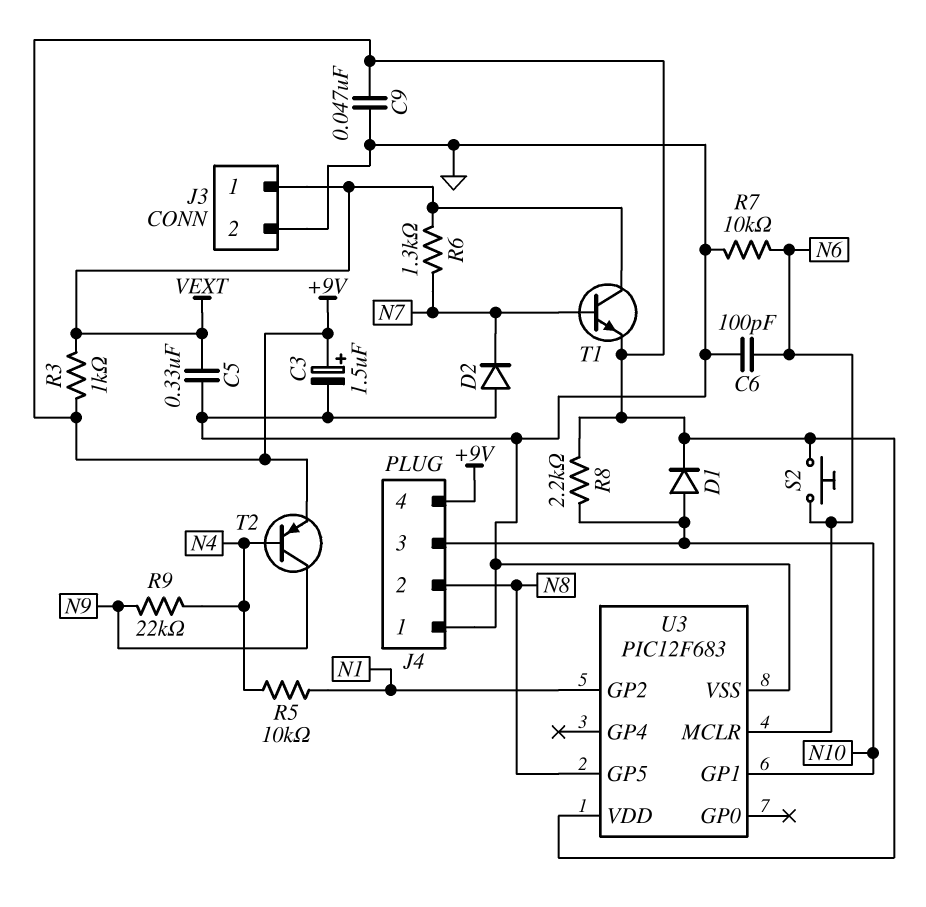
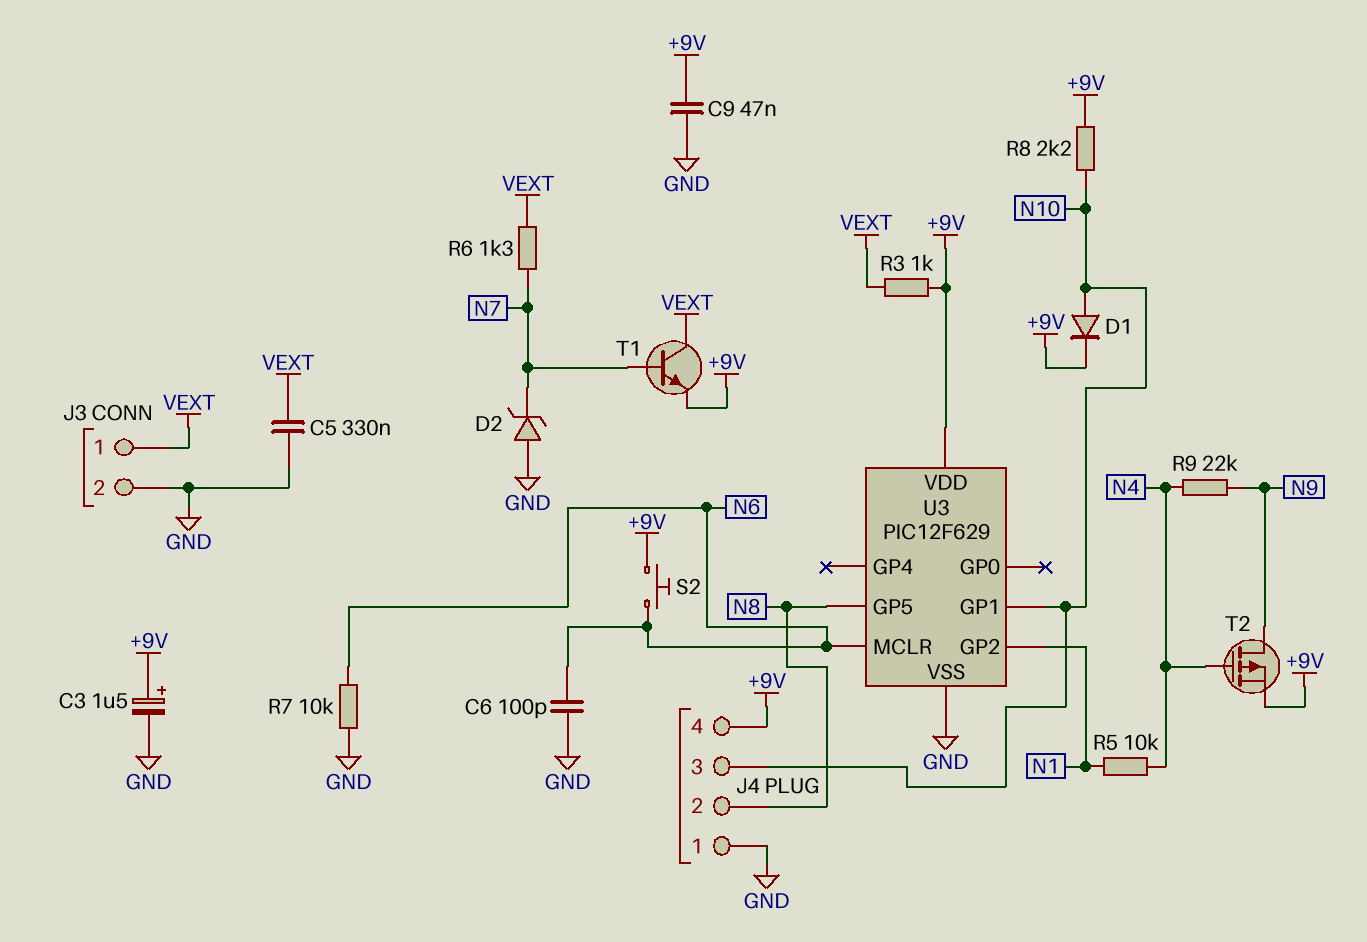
D2: diode (A GND, K N7) -> zener (A GND, K N7)
T2: PNP (B N4, C N9, E +9V) -> PMOS (G N4, D N9, S +9V)
U3: PIC12F683 -> PIC12F629

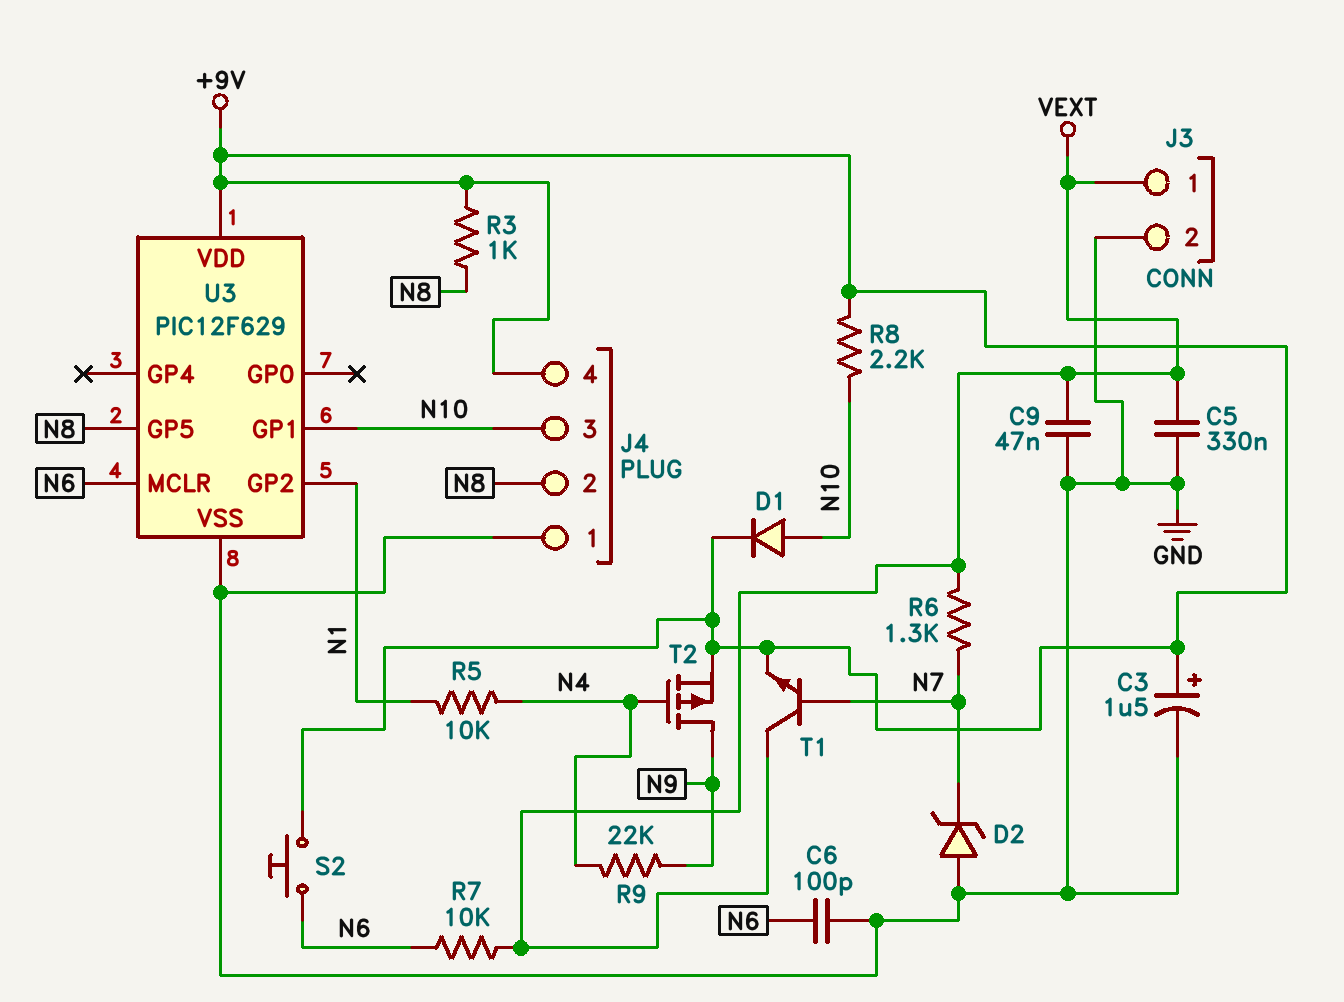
C9: 47nF (+9V, GND) -> 47nF (GND, VEXT)
R3: 1k (+9V, VEXT) -> 1k (+9V, N8)
R7: 10k (GND, N6) -> 10k (N6, VEXT)

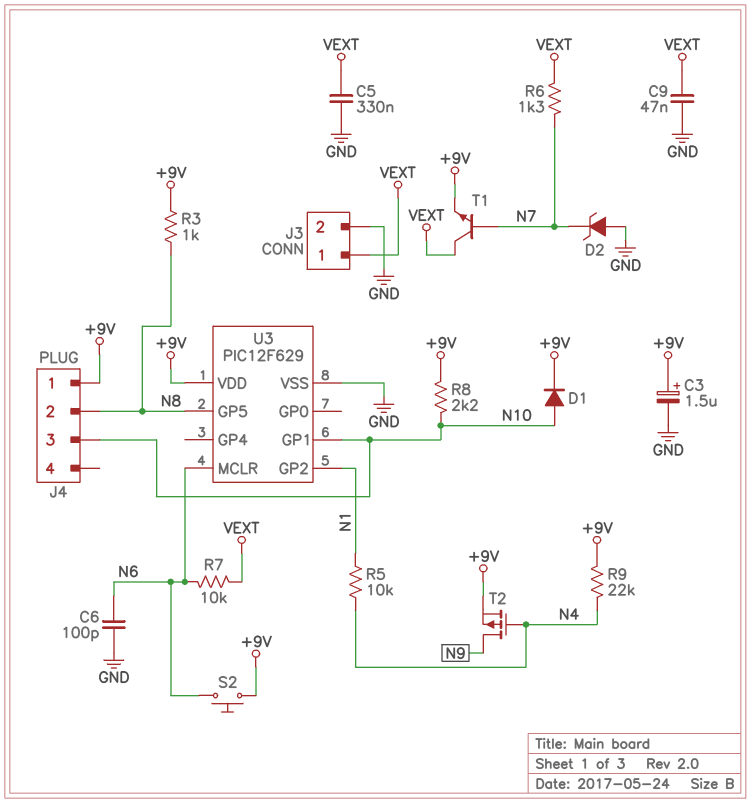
J4 pin 1: GND -> +9V
J4 pin 4: +9V -> none
R9: 22k (N4, N9) -> 22k (+9V, N4)

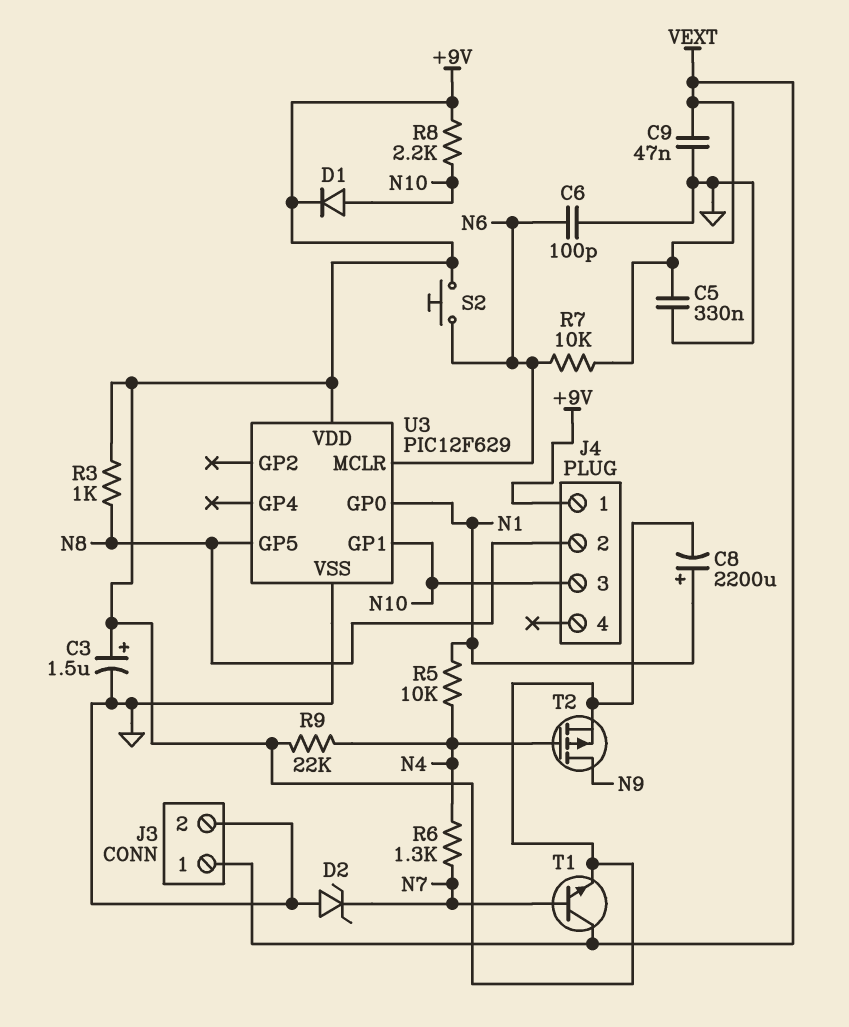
C8: none -> 2200uF (plus N1, minus +9V)
R6: 1.3k (N7, VEXT) -> 1.3k (N4, N7)
U3 pin GP0: none -> N1
U3 pin GP2: N1 -> none

